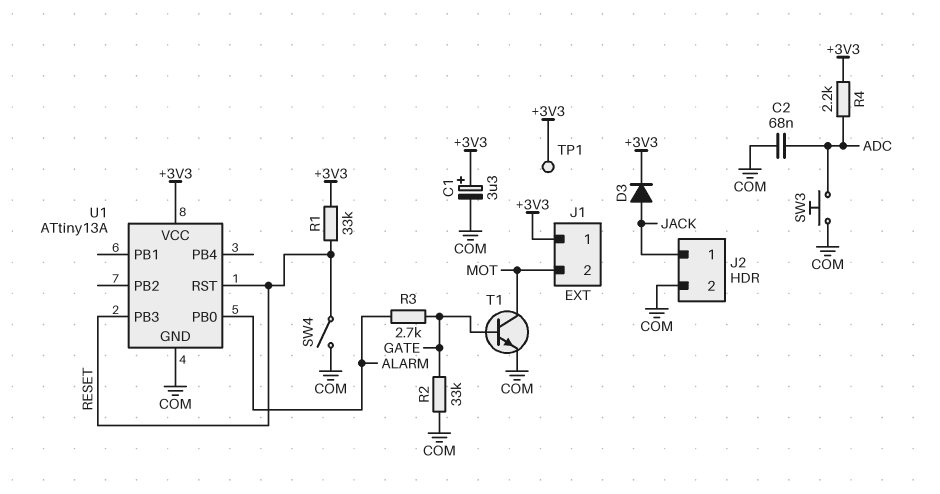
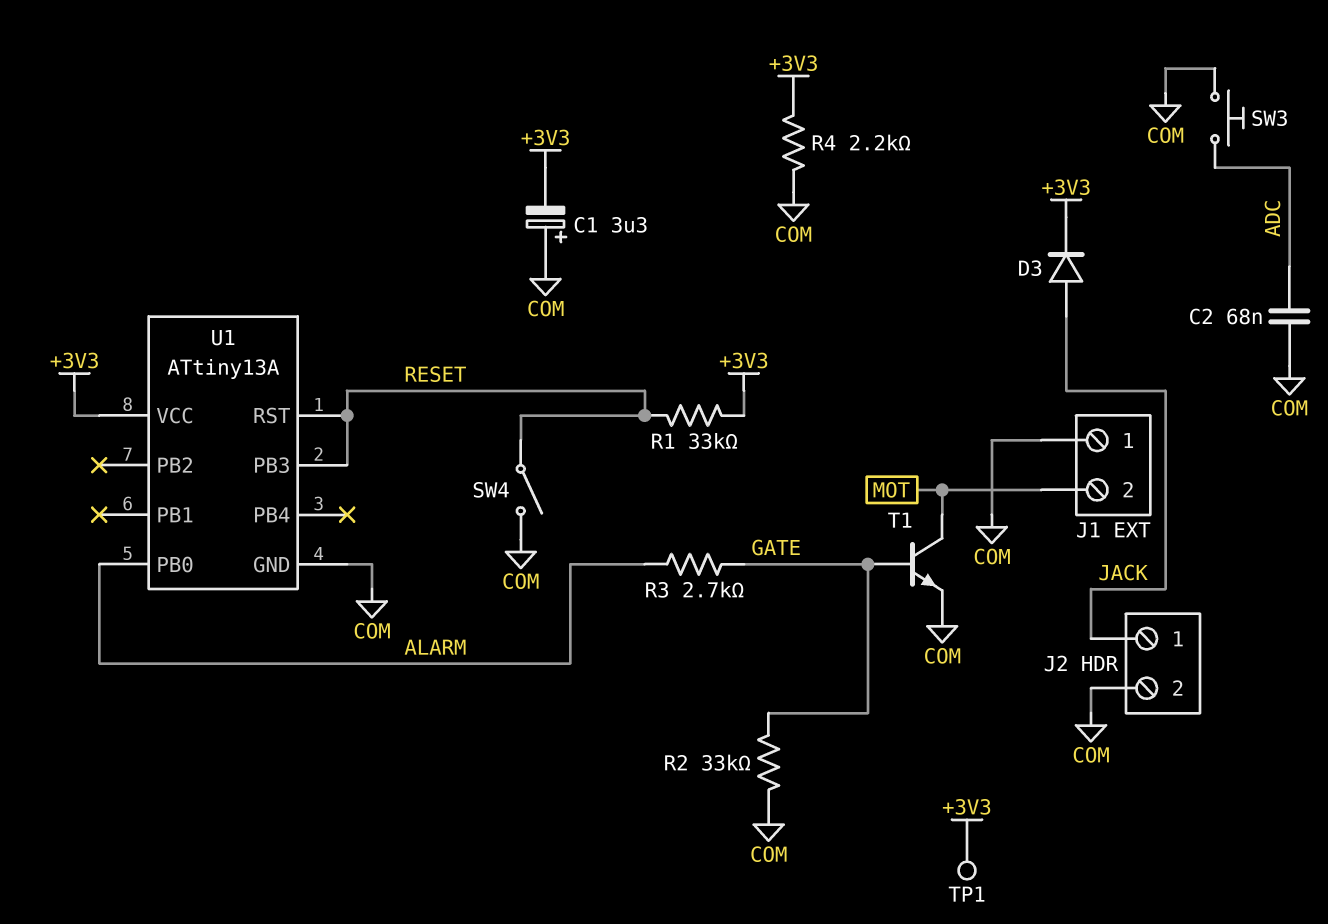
C1: 3.3uF (plus +3V3, minus COM) -> 3.3uF (plus COM, minus +3V3)
J1 pin 1: +3V3 -> COM
R4: 2.2k (+3V3, ADC) -> 2.2k (+3V3, COM)

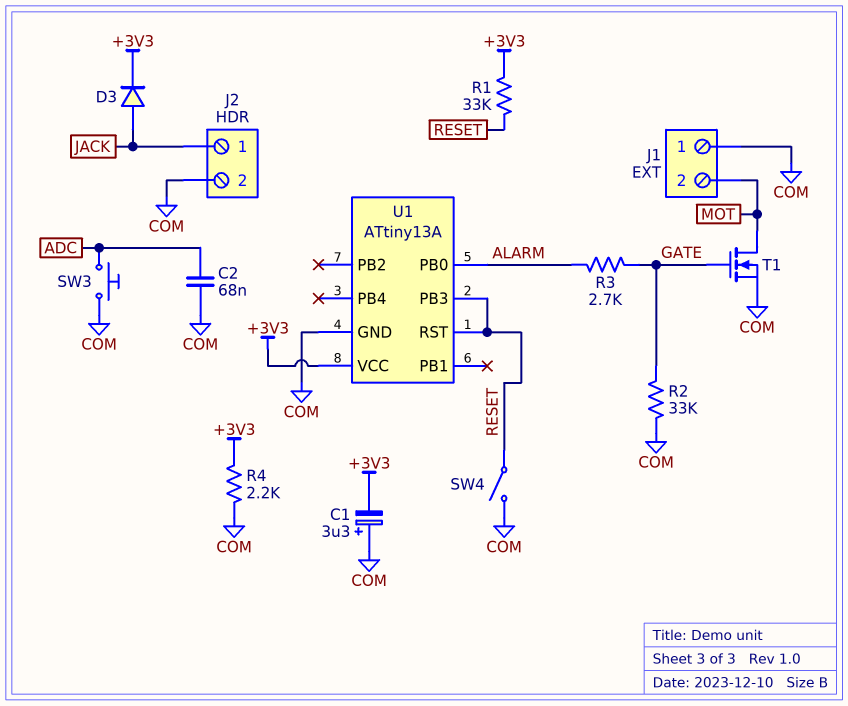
T1: NPN (B GATE, C MOT, E COM) -> NMOS (G GATE, D MOT, S COM)
TP1: test point (+3V3) -> none

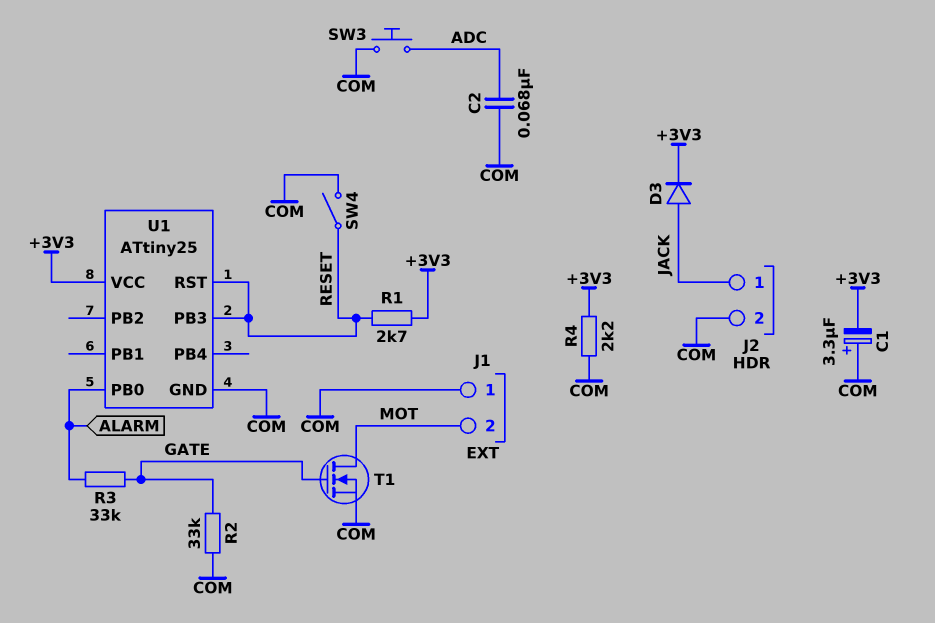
R1: 33k (+3V3, RESET) -> 2.7k (+3V3, RESET)
R3: 2.7k (ALARM, GATE) -> 33k (ALARM, GATE)
U1: ATtiny13A -> ATtiny25

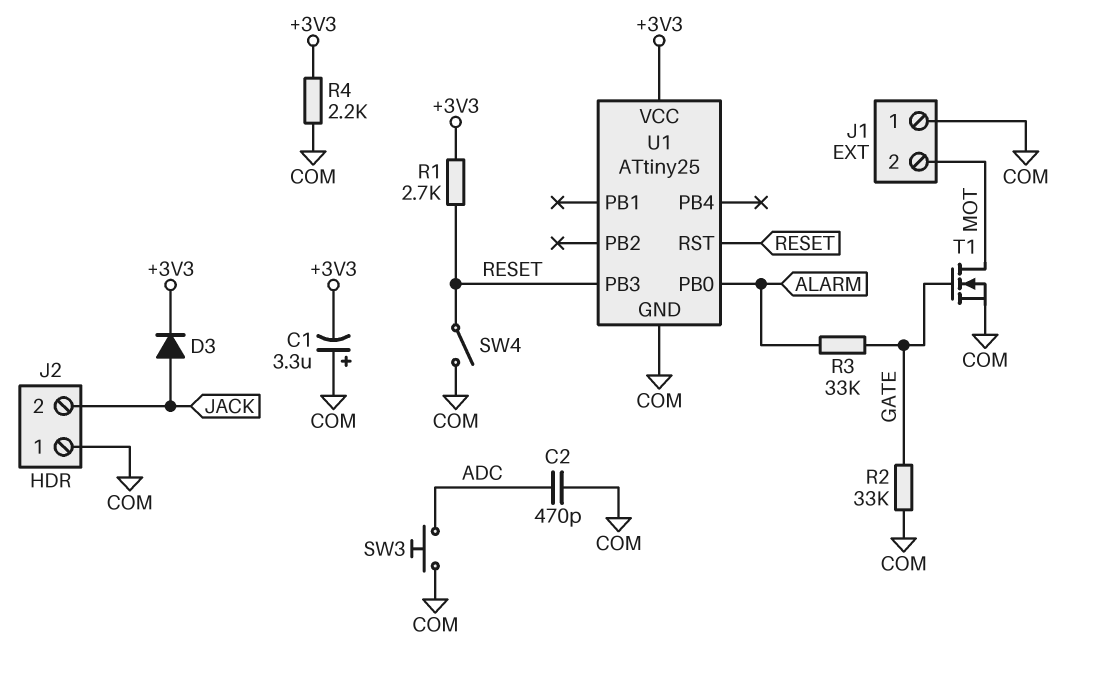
C2: 68nF (ADC, COM) -> 470pF (ADC, COM)
J2 pin 1: JACK -> COM
J2 pin 2: COM -> JACK

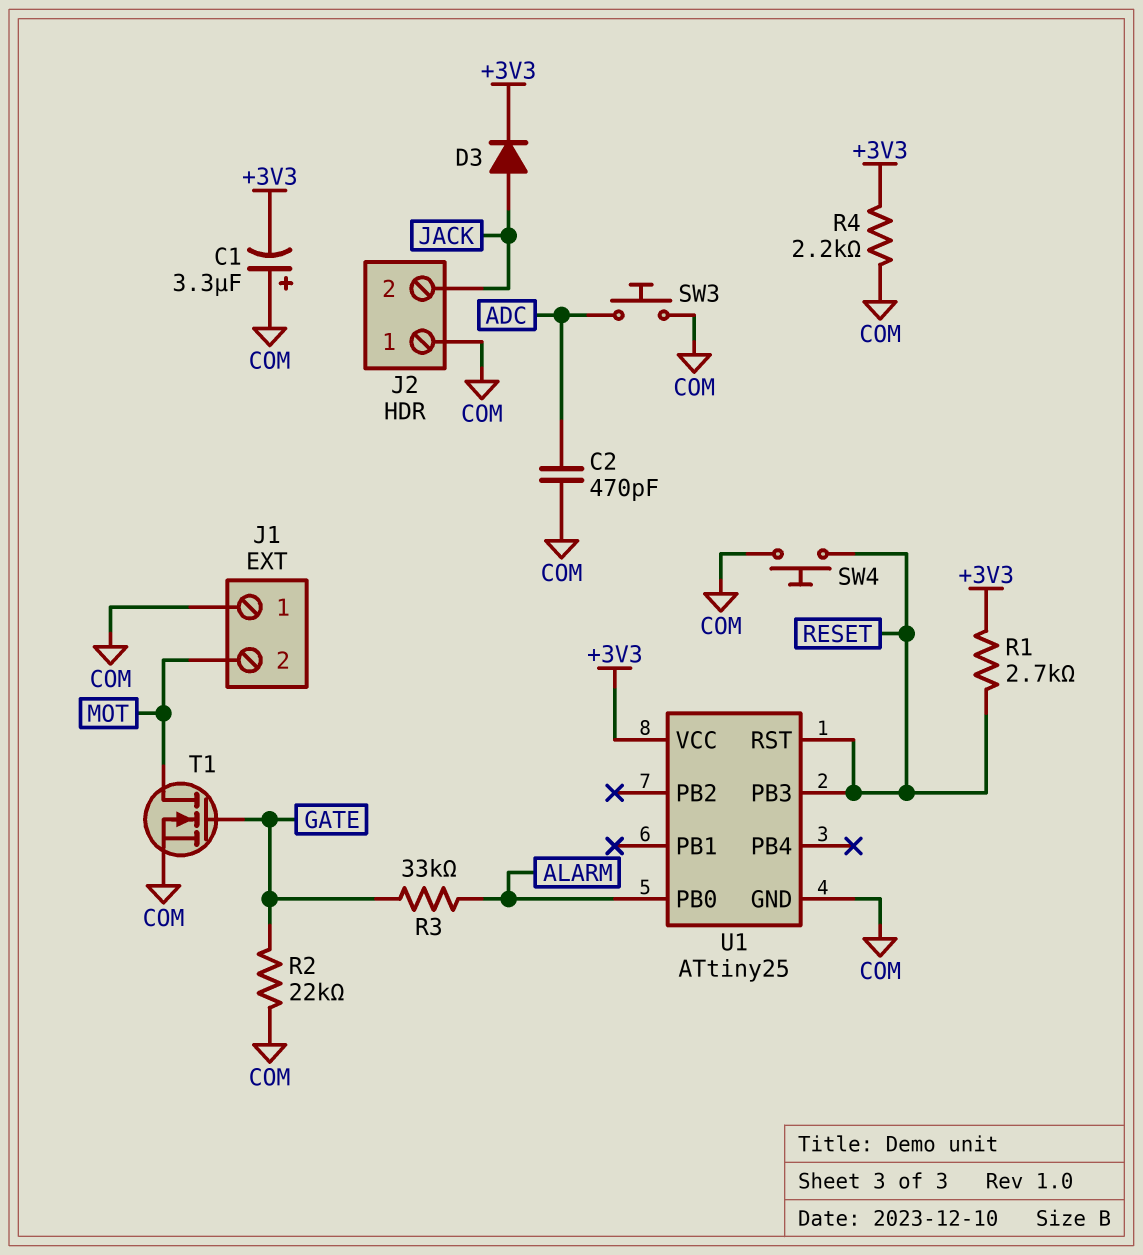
R2: 33k (COM, GATE) -> 22k (COM, GATE)
SW4: switch (COM, RESET) -> button (COM, RESET)

